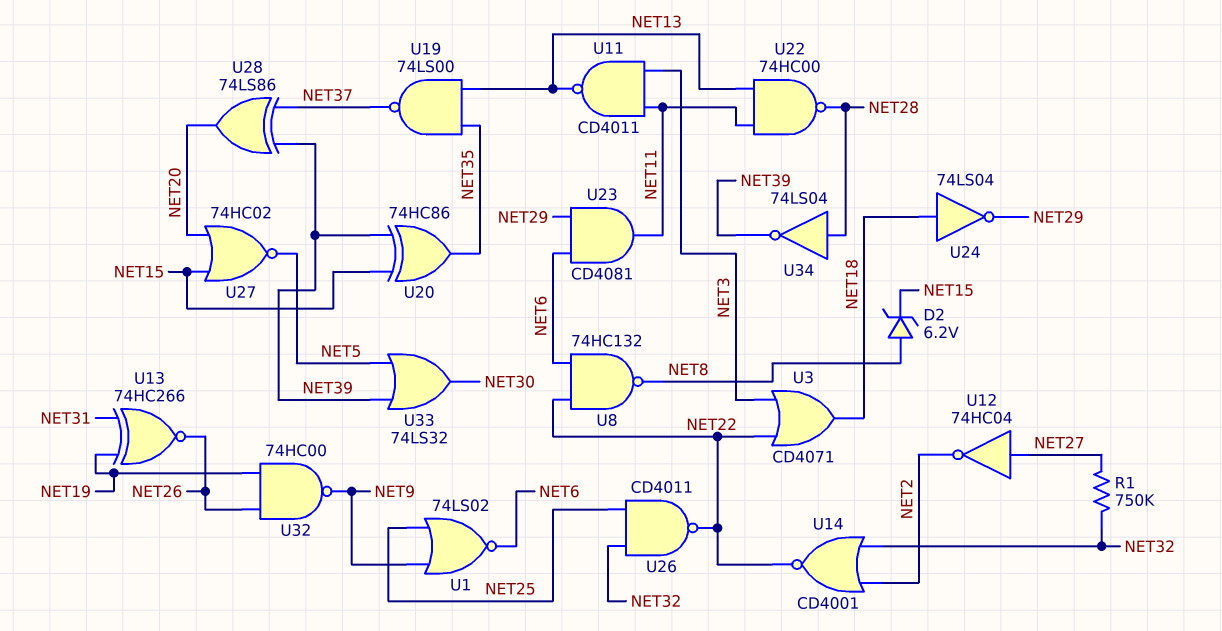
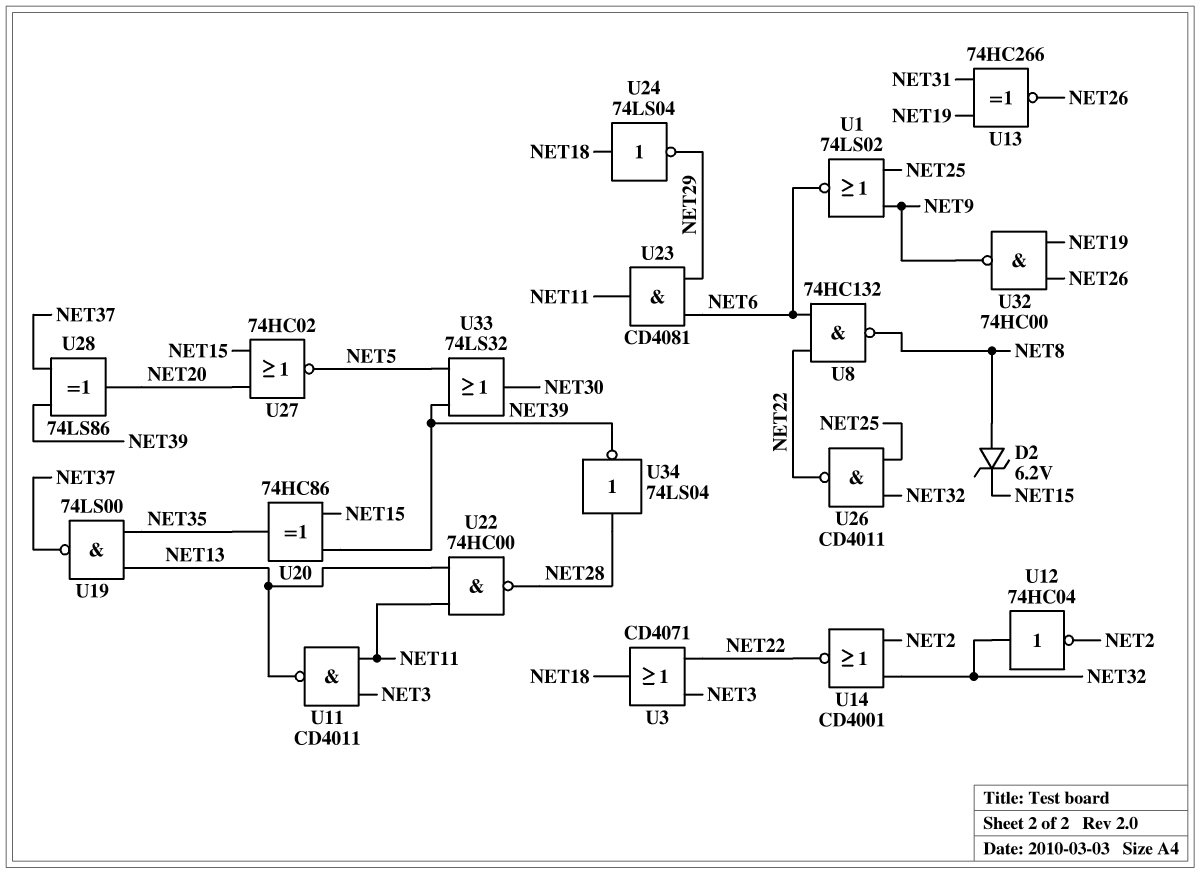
R1: 750k (NET27, NET32) -> none
U12: NOT 74HC04 (in NET27, out NET2) -> NOT 74HC04 (in NET32, out NET2)

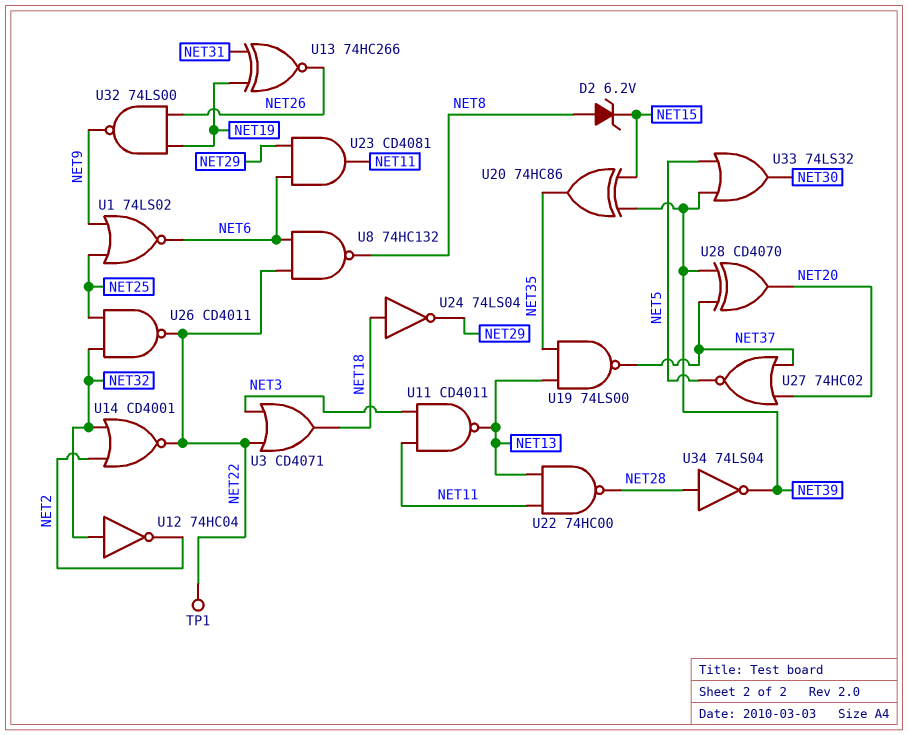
TP1: none -> test point (NET22)
U27: NOR 74HC02 (in NET15, in NET20, out NET5) -> NOR 74HC02 (in NET20, in NET37, out NET5)
U28: XOR 74LS86 (in NET37, in NET39, out NET20) -> XOR CD4070 (in NET37, in NET39, out NET20)
U32: NAND 74HC00 (in NET19, in NET26, out NET9) -> NAND 74LS00 (in NET19, in NET26, out NET9)

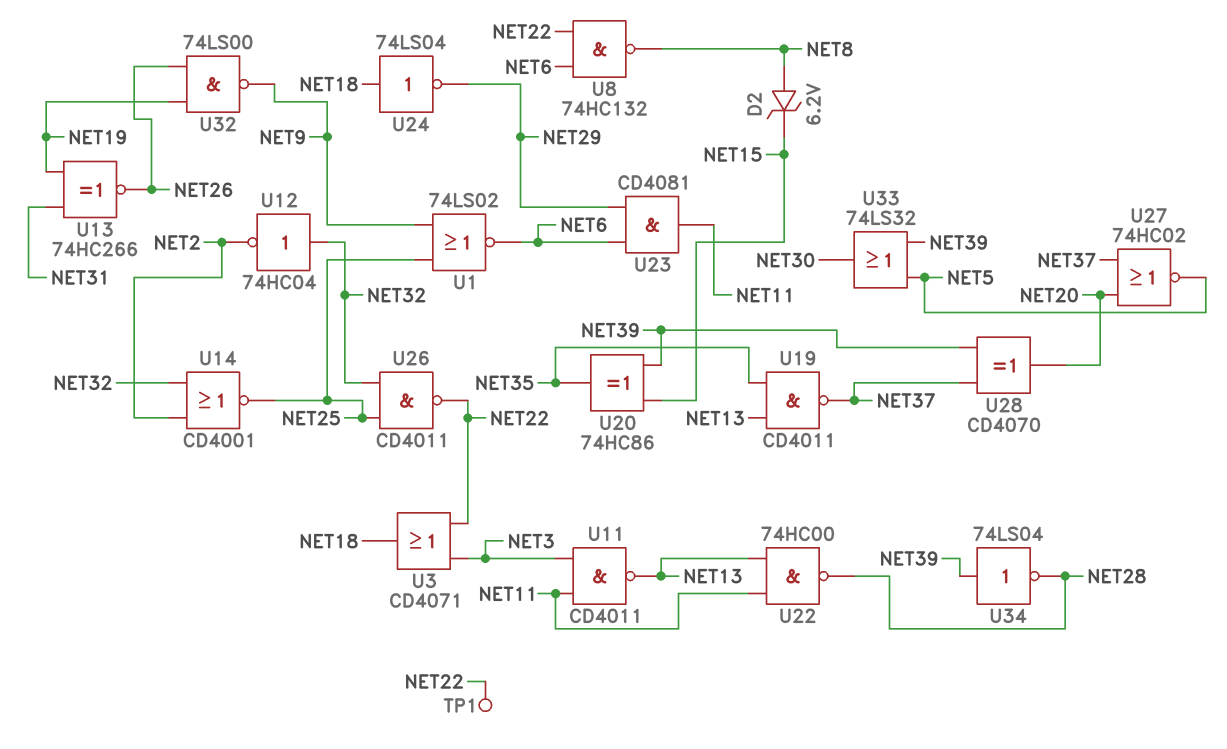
U14: NOR CD4001 (in NET2, in NET32, out NET22) -> NOR CD4001 (in NET2, in NET32, out NET25)
U19: NAND 74LS00 (in NET13, in NET35, out NET37) -> NAND CD4011 (in NET13, in NET35, out NET37)
U34: NOT 74LS04 (in NET28, out NET39) -> NOT 74LS04 (in NET39, out NET28)

